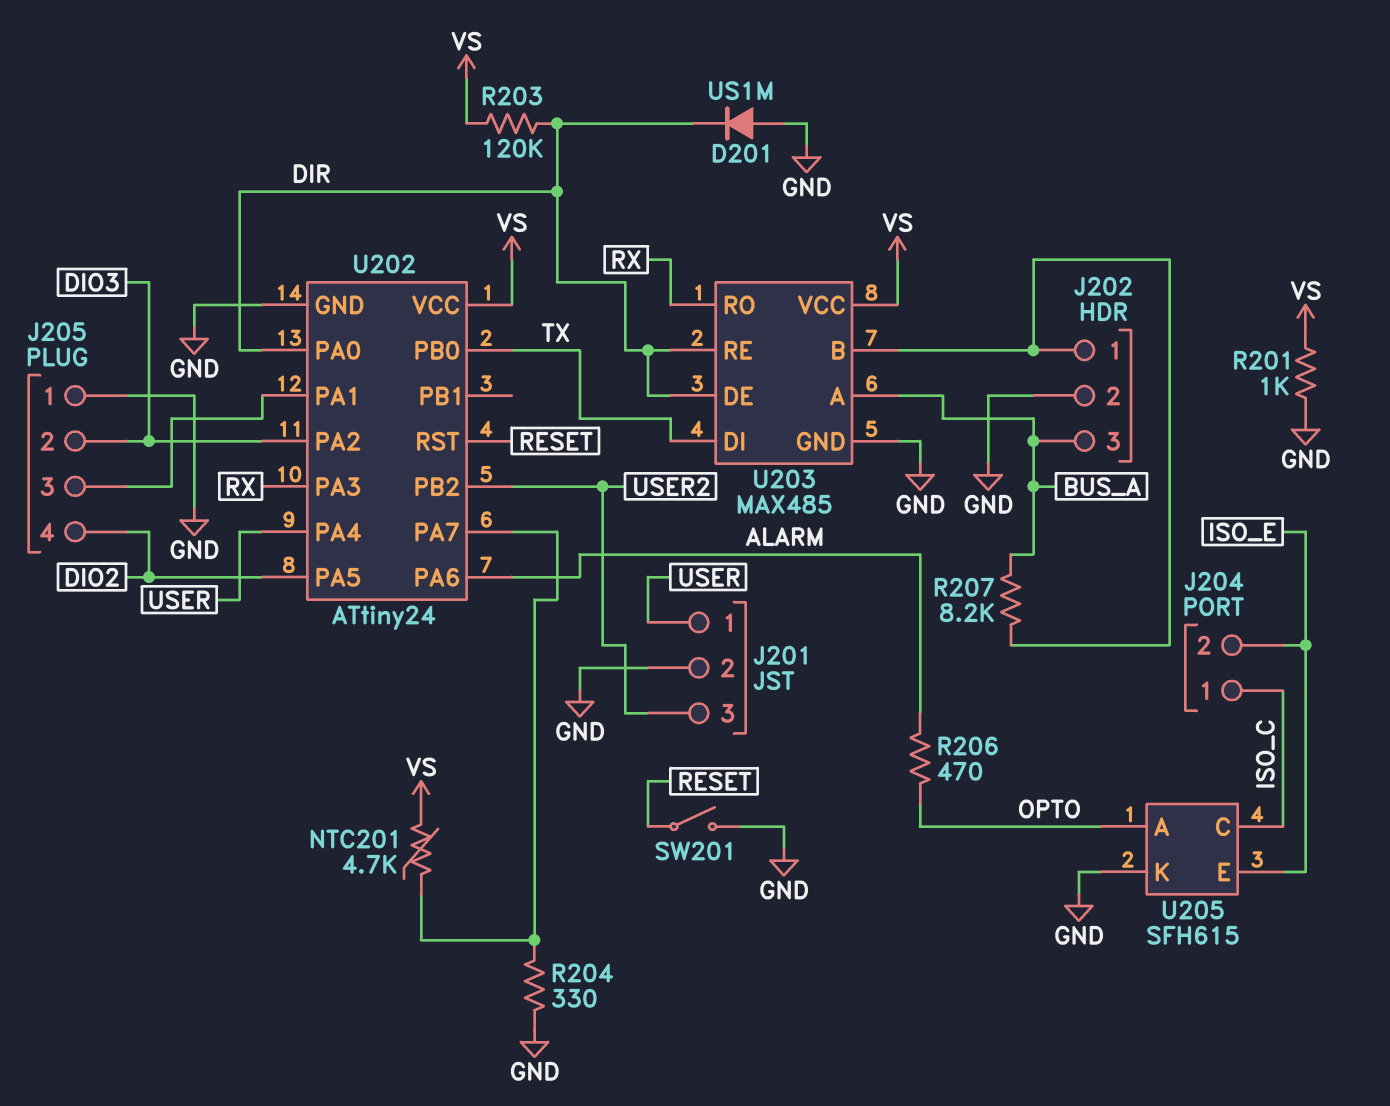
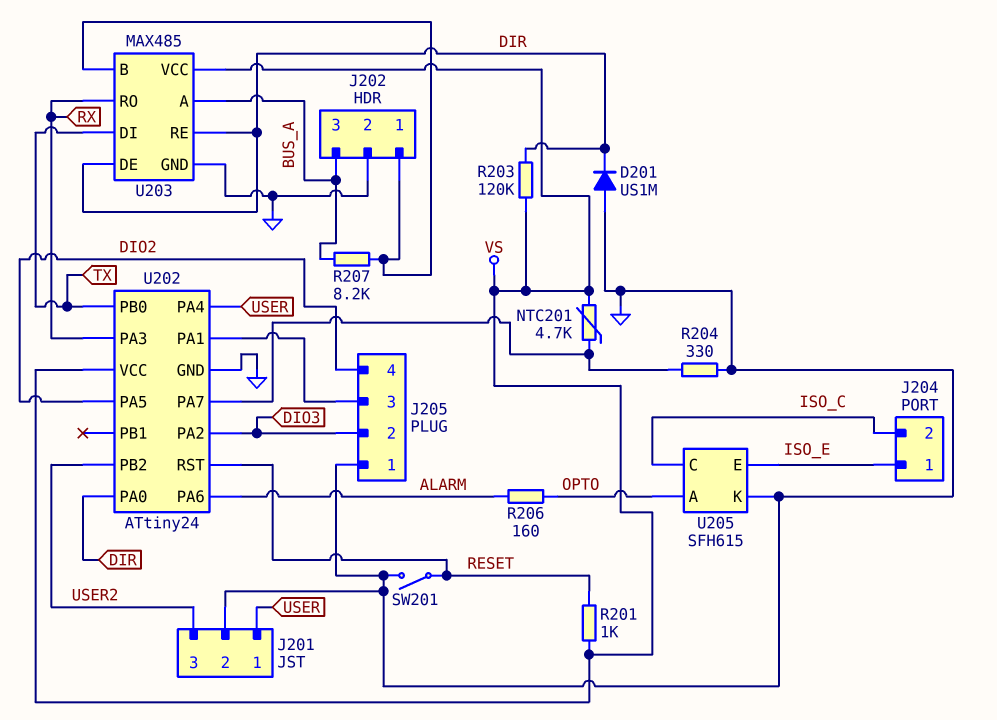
J204 pin 1: ISO_C -> ISO_E
J204 pin 2: ISO_E -> ISO_C
R201: 1k (GND, VS) -> 1k (RESET, VS)
R206: 470 (ALARM, OPTO) -> 160 (ALARM, OPTO)

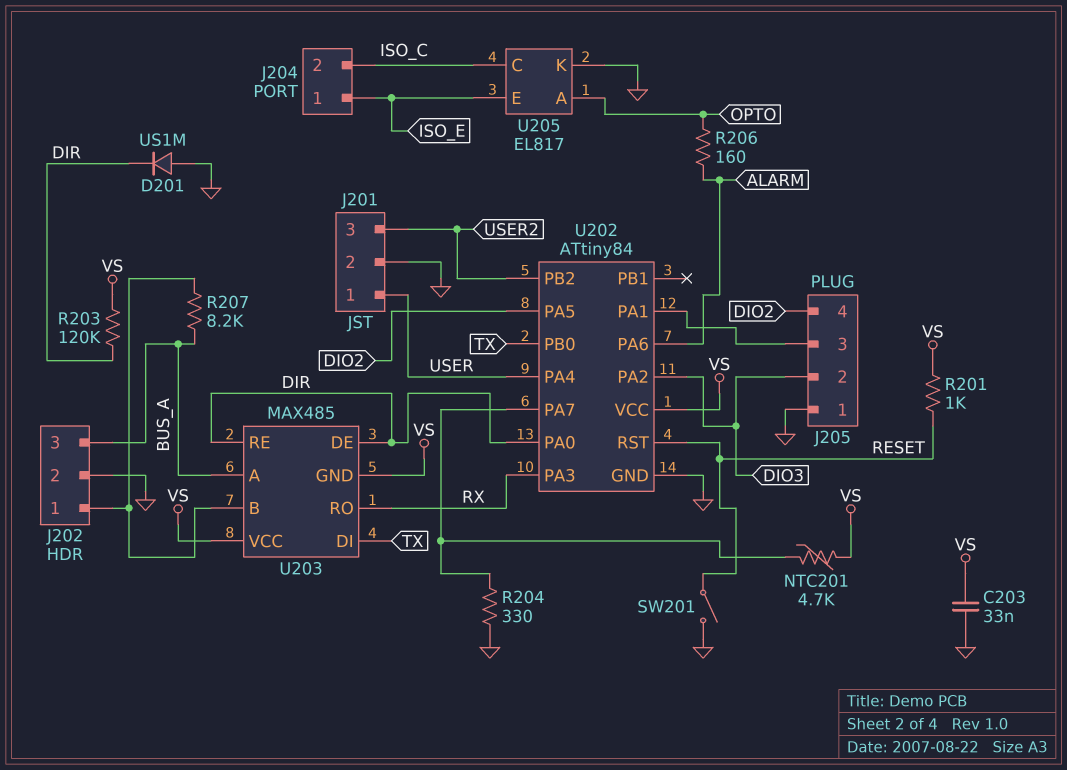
C203: none -> 33nF (GND, VS)
U202: ATtiny24 -> ATtiny84
U203 pin GND: GND -> VS
U205: SFH615 -> EL817

